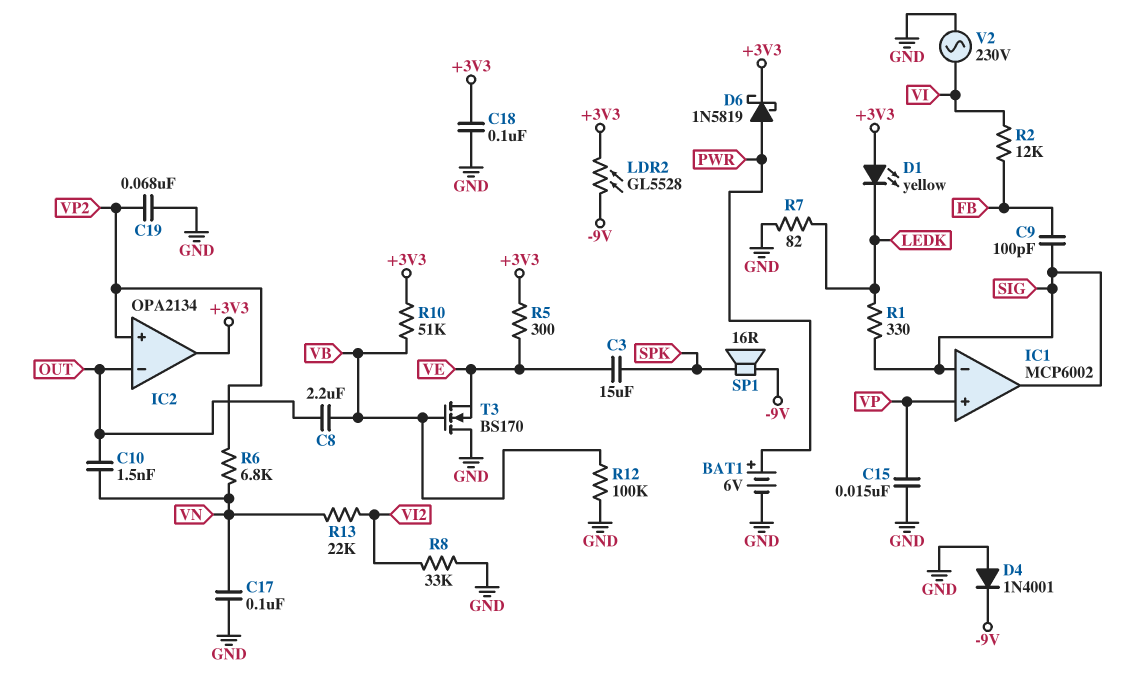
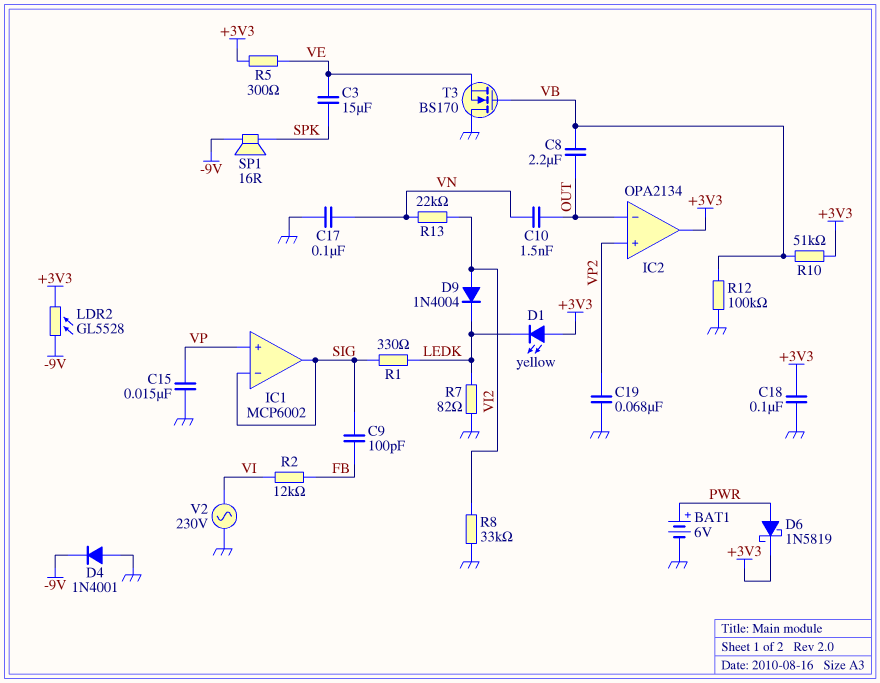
D9: none -> diode 1N4004 (A VI2, K LEDK)
R6: 6.8k (VN, VP2) -> none

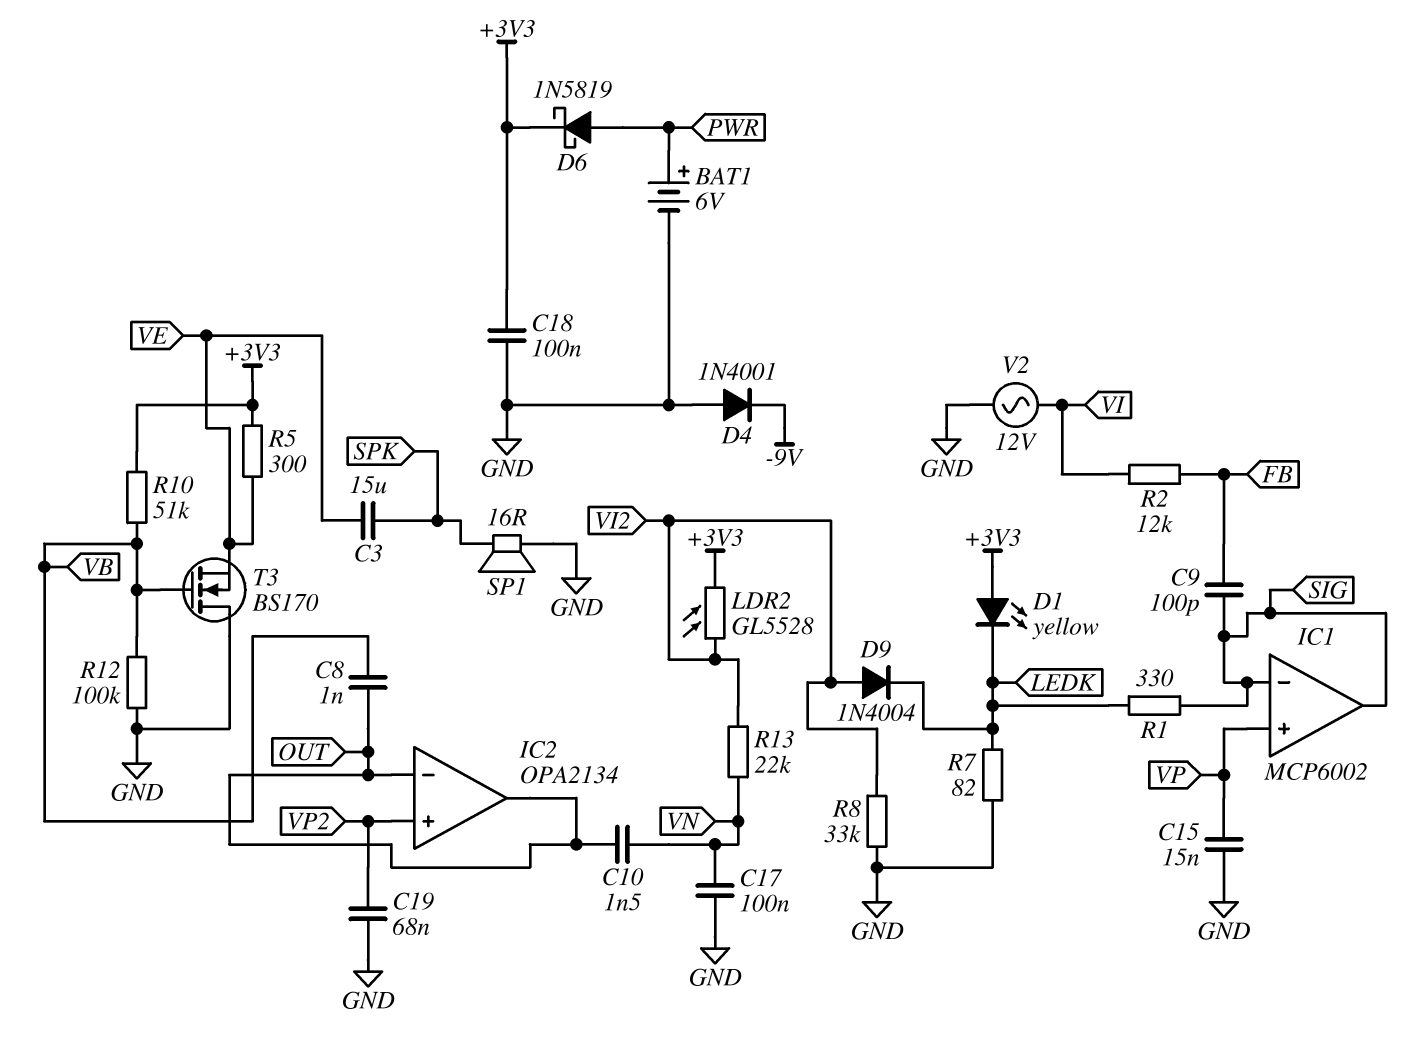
C8: 2.2uF (OUT, VB) -> 1nF (OUT, VB)
IC2 pin out: +3V3 -> OUT
LDR2: GL5528 (+3V3, -9V) -> GL5528 (+3V3, VI2)
SP1: speaker 16R (-9V, SPK) -> speaker 16R (GND, SPK)
V2: AC 230V (GND, VI) -> AC 12V (GND, VI)

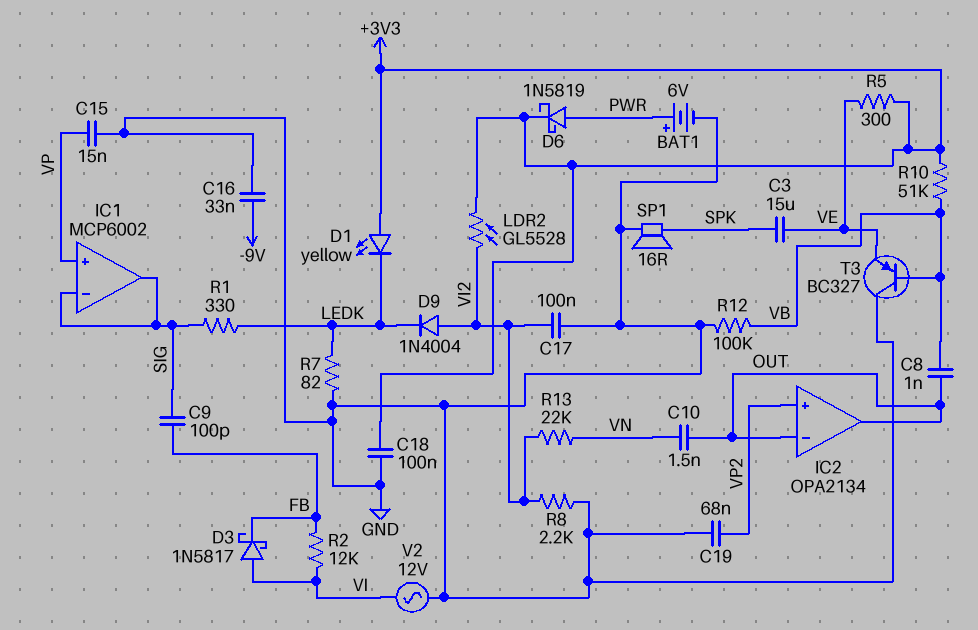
C16: none -> 33nF (-9V, GND)
C17: 100nF (GND, VN) -> 100nF (GND, VI2)
D3: none -> schottky 1N5817 (A VI, K FB)
D4: diode 1N4001 (A GND, K -9V) -> none
R8: 33k (GND, VI2) -> 2.2k (GND, VI2)
T3: NMOS BS170 (G VB, D GND, S VE) -> PNP BC327 (B VB, C GND, E VE)

